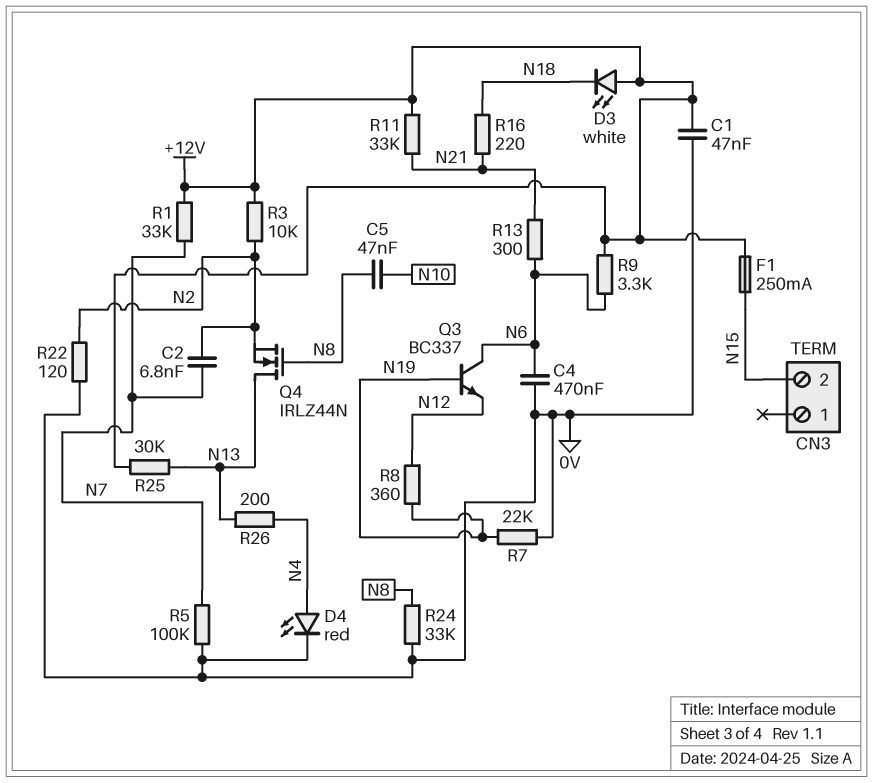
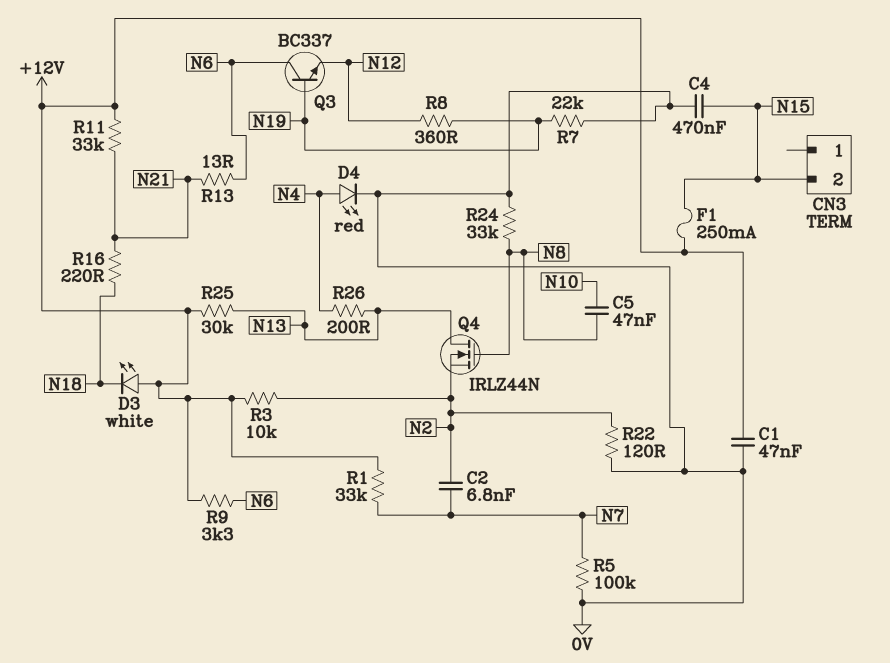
C4: 470nF (0V, N6) -> 470nF (0V, N15)
R13: 300 (N6, N21) -> 13 (N6, N21)

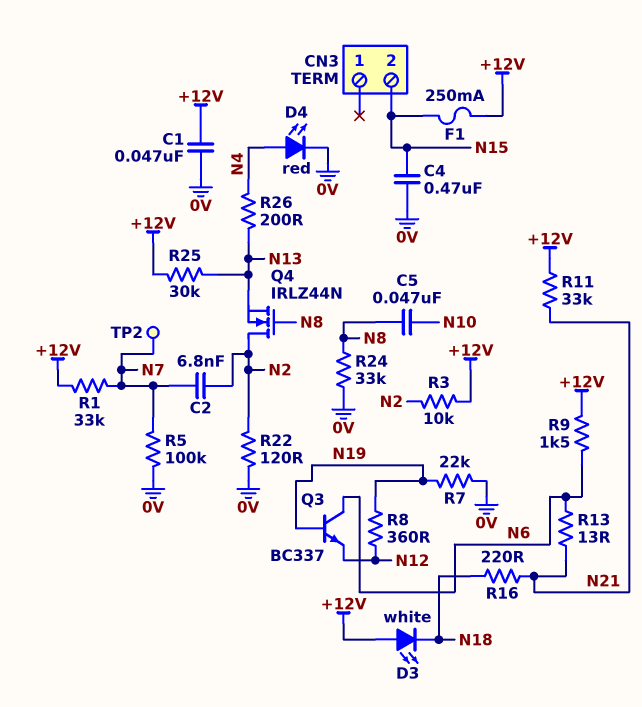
Q4: NMOS IRLZ44N (G N8, D N13, S N2) -> NMOS IRLZ44N (G N8, D N2, S N13)
R9: 3.3k (+12V, N6) -> 1.5k (+12V, N6)
TP2: none -> test point (N7)

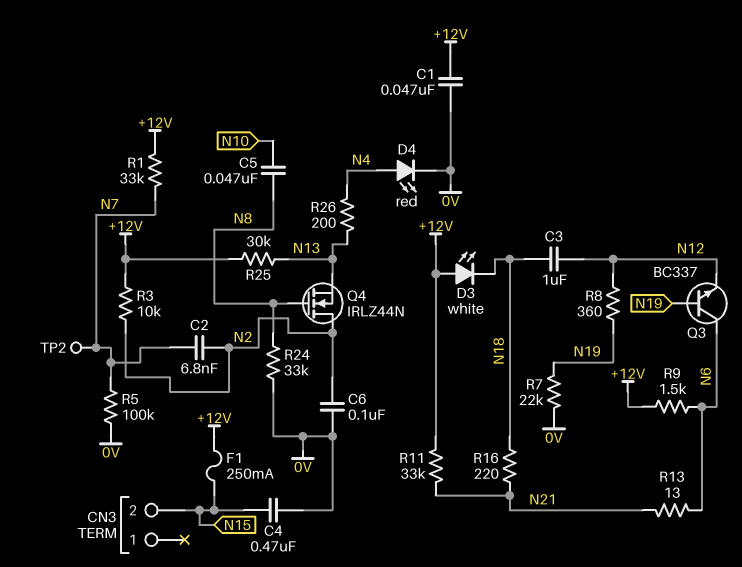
C3: none -> 1uF (N12, N18)
C6: none -> 100nF (0V, N2)
R22: 120 (0V, N2) -> none

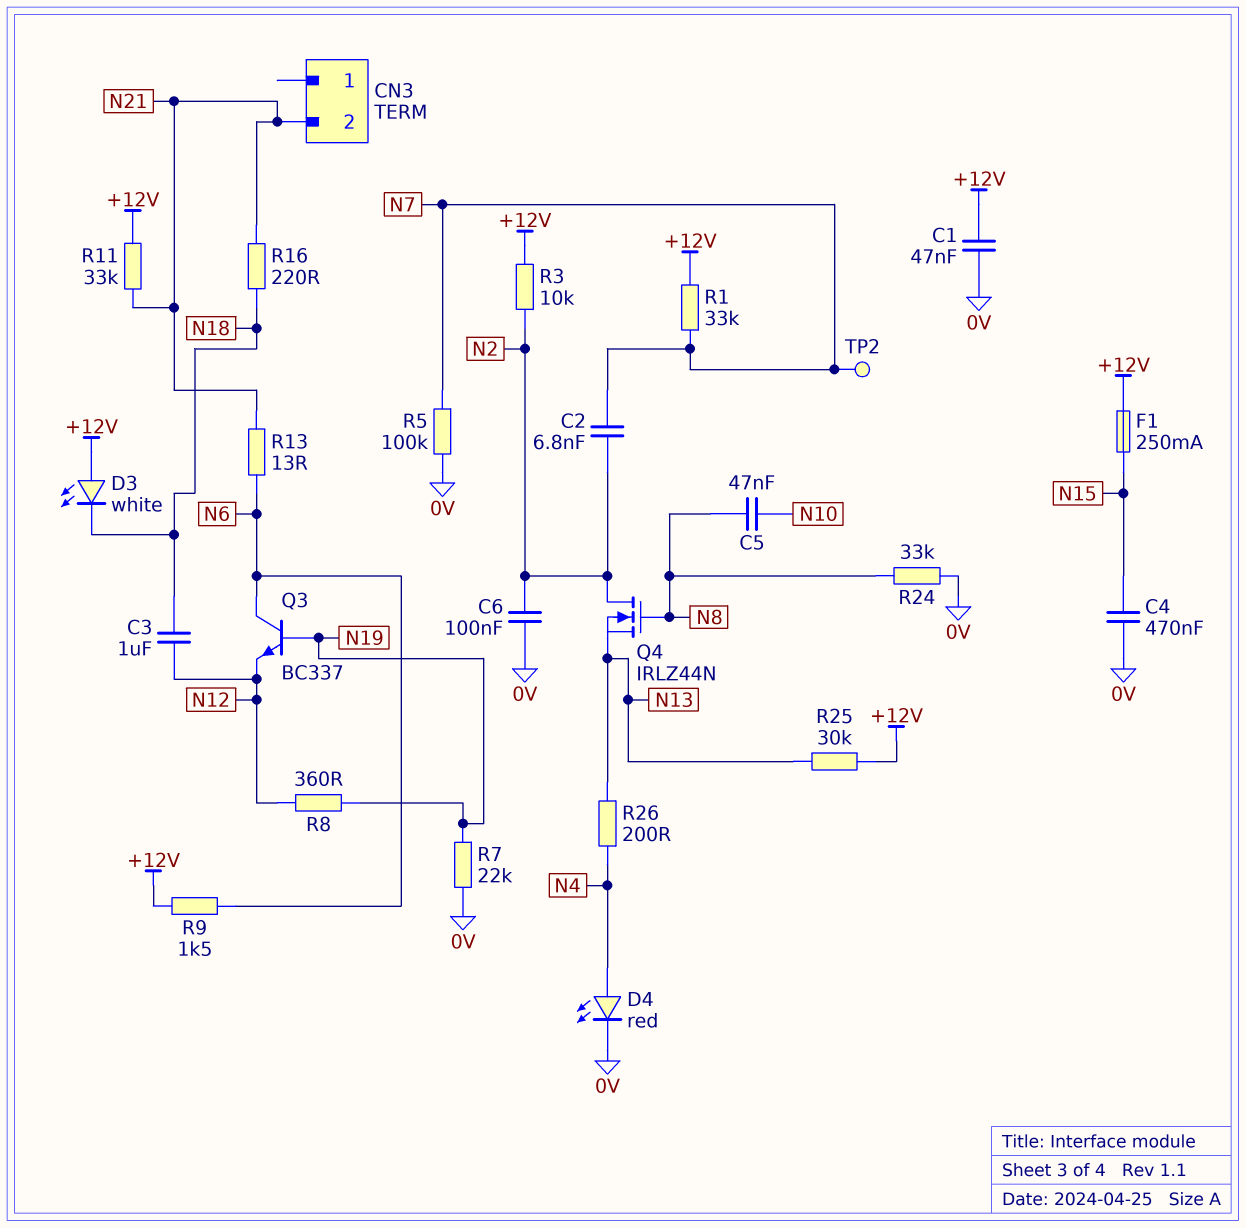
CN3 pin 2: N15 -> N21

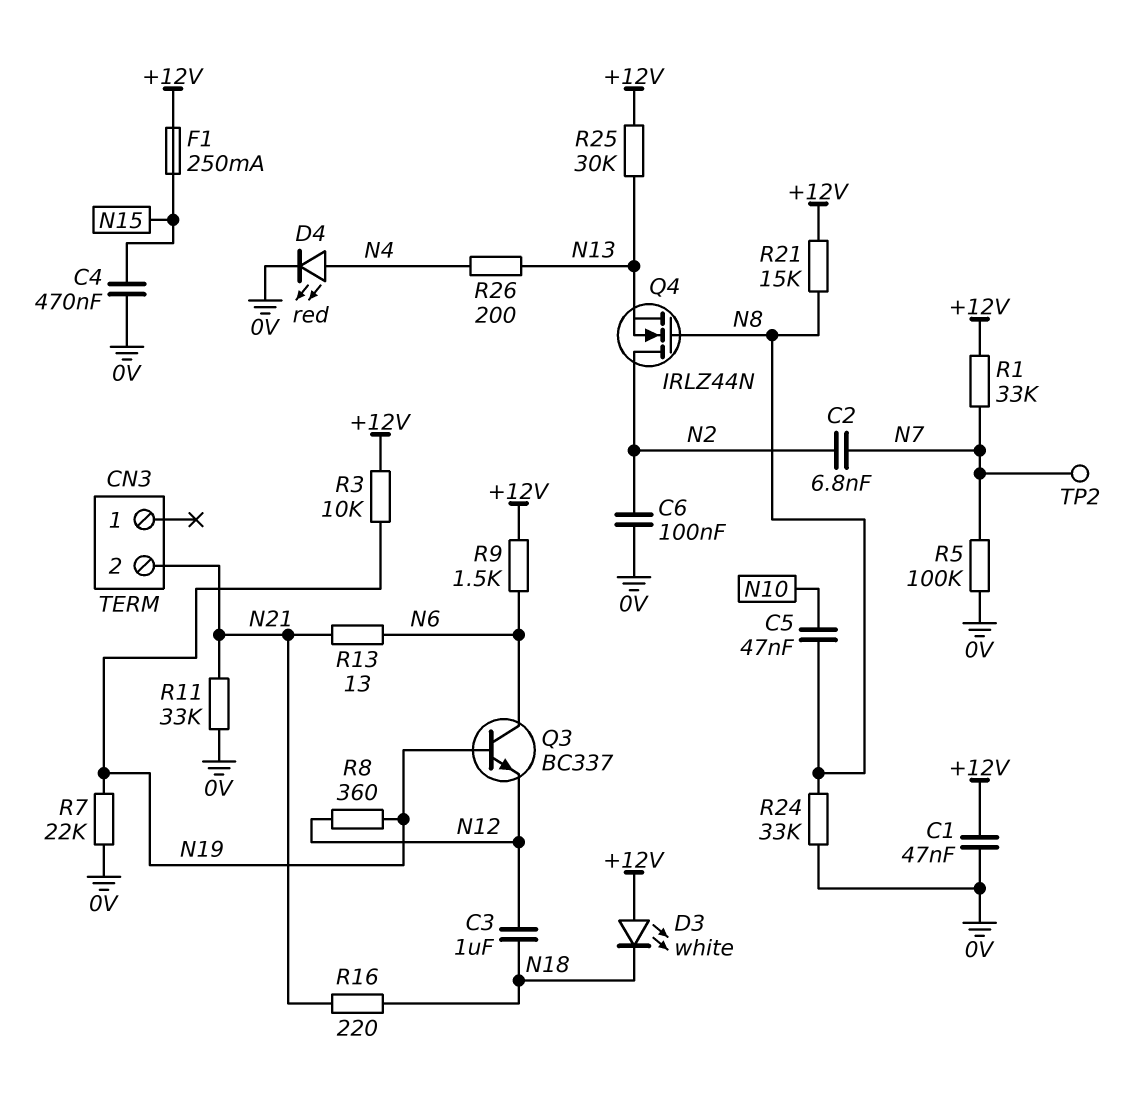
R3: 10k (+12V, N2) -> 10k (+12V, N19)
R11: 33k (+12V, N21) -> 33k (0V, N21)
R21: none -> 15k (+12V, N8)

